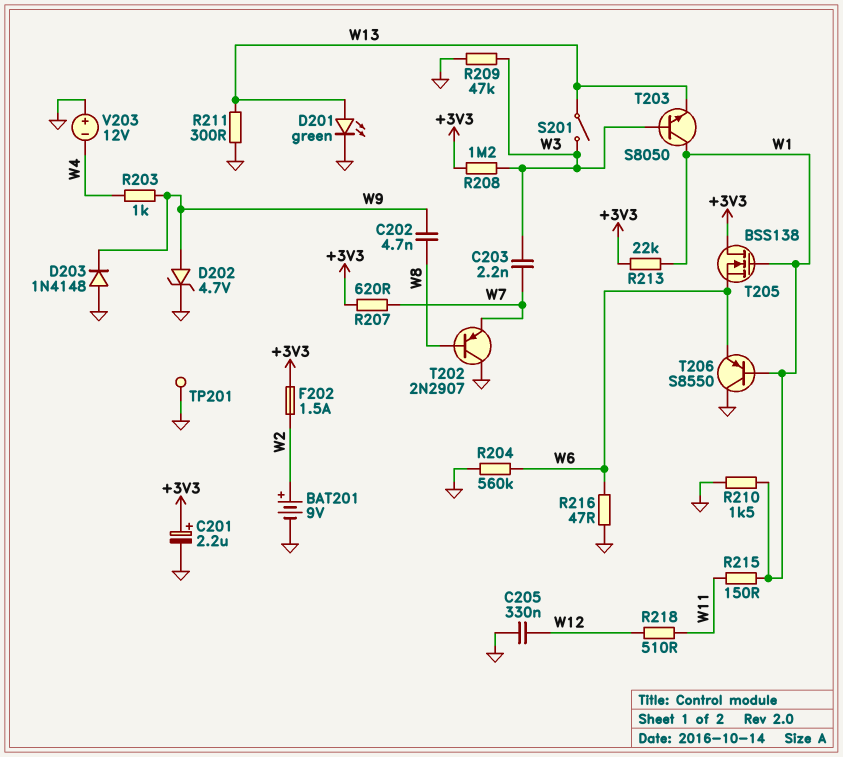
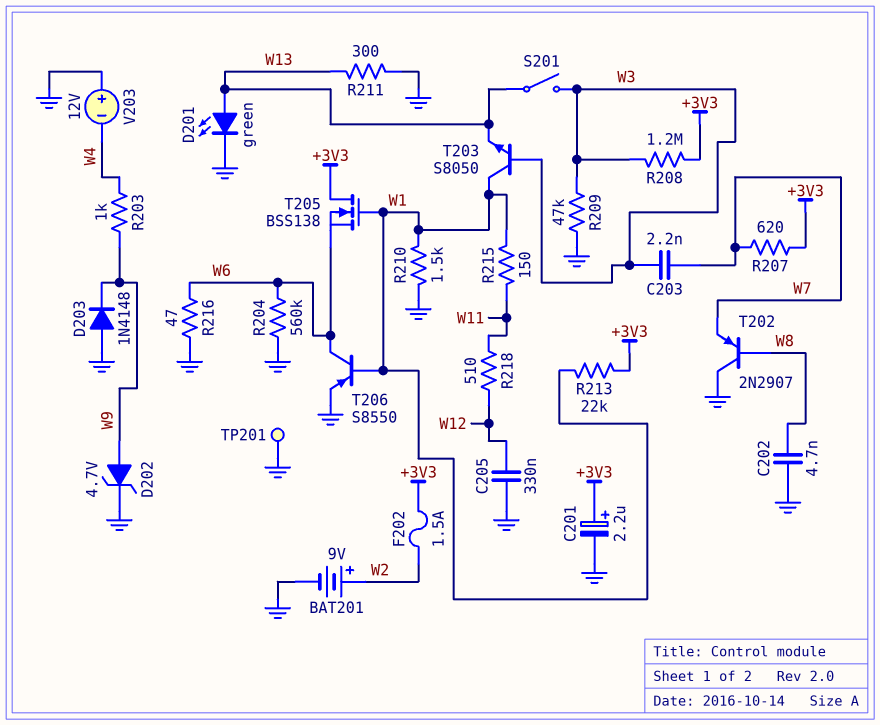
C202: 4.7nF (W8, W9) -> 4.7nF (GND, W8)
T206: PNP S8550 (B W1, C GND, E W6) -> PNP S8550 (B W1, C W6, E GND)

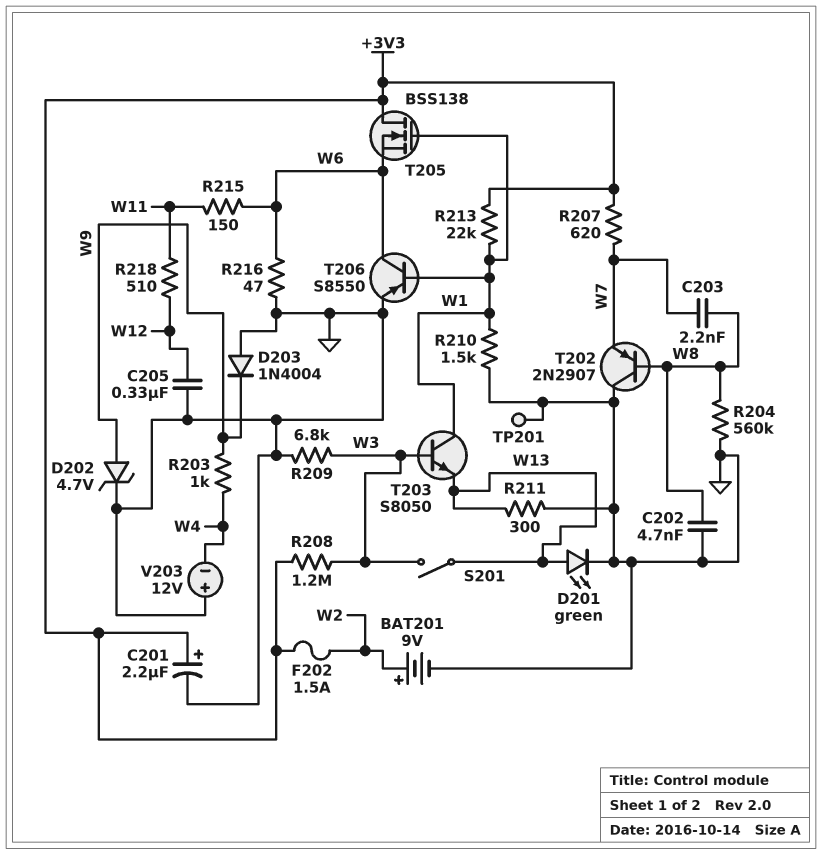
C203: 2.2nF (W3, W7) -> 2.2nF (W7, W8)
D203: diode 1N4148 (A GND, K W9) -> diode 1N4004 (A GND, K W9)
R204: 560k (GND, W6) -> 560k (GND, W8)
R209: 47k (GND, W3) -> 6.8k (GND, W3)
R215: 150 (W1, W11) -> 150 (W6, W11)

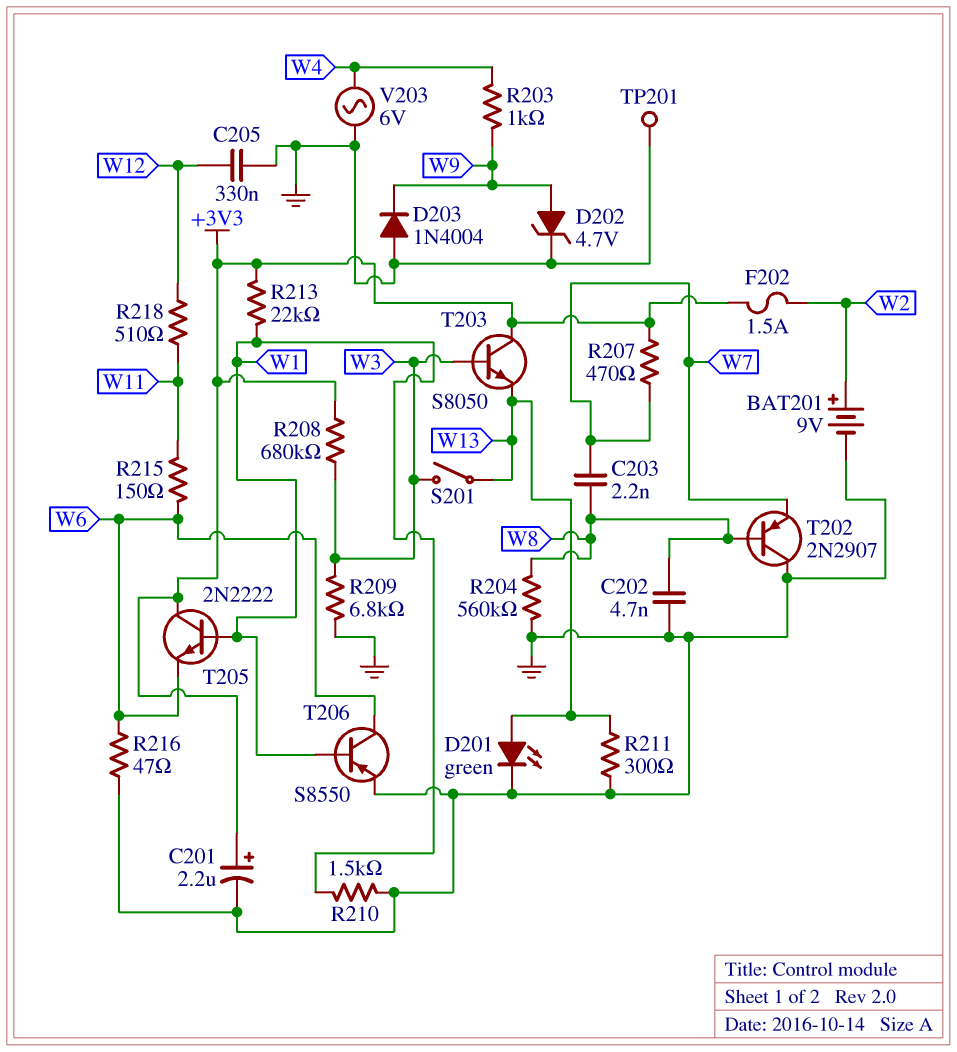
R207: 620 (+3V3, W7) -> 470 (+3V3, W7)
R208: 1.2M (+3V3, W3) -> 680k (+3V3, W3)
T203: NPN S8050 (B W3, C W1, E W13) -> NPN S8050 (B W3, C +3V3, E W13)
T205: NMOS BSS138 (G W1, D +3V3, S W6) -> NPN 2N2222 (B W1, C +3V3, E W6)
V203: 12V (plus GND, minus W4) -> AC 6V (GND, W4)

